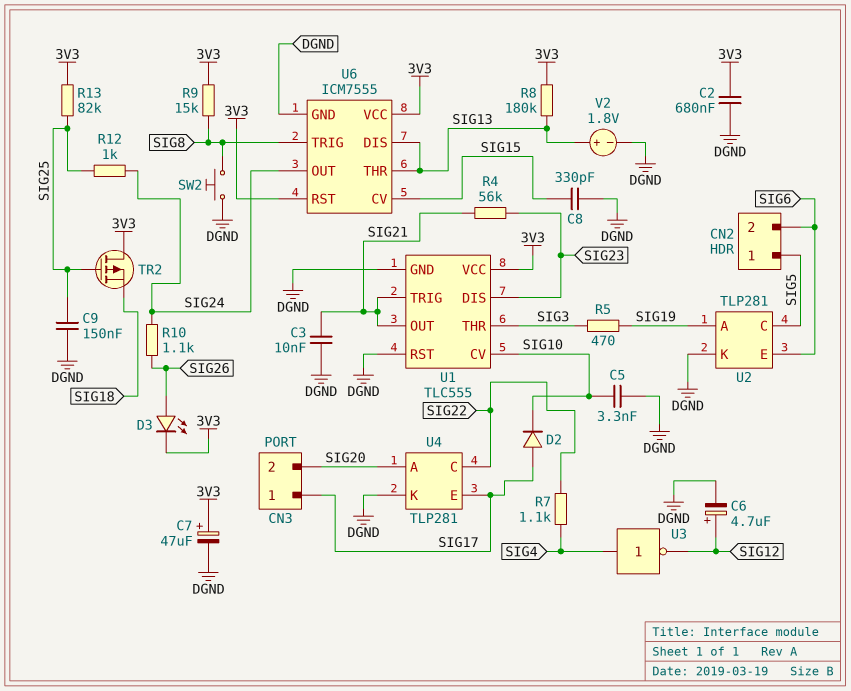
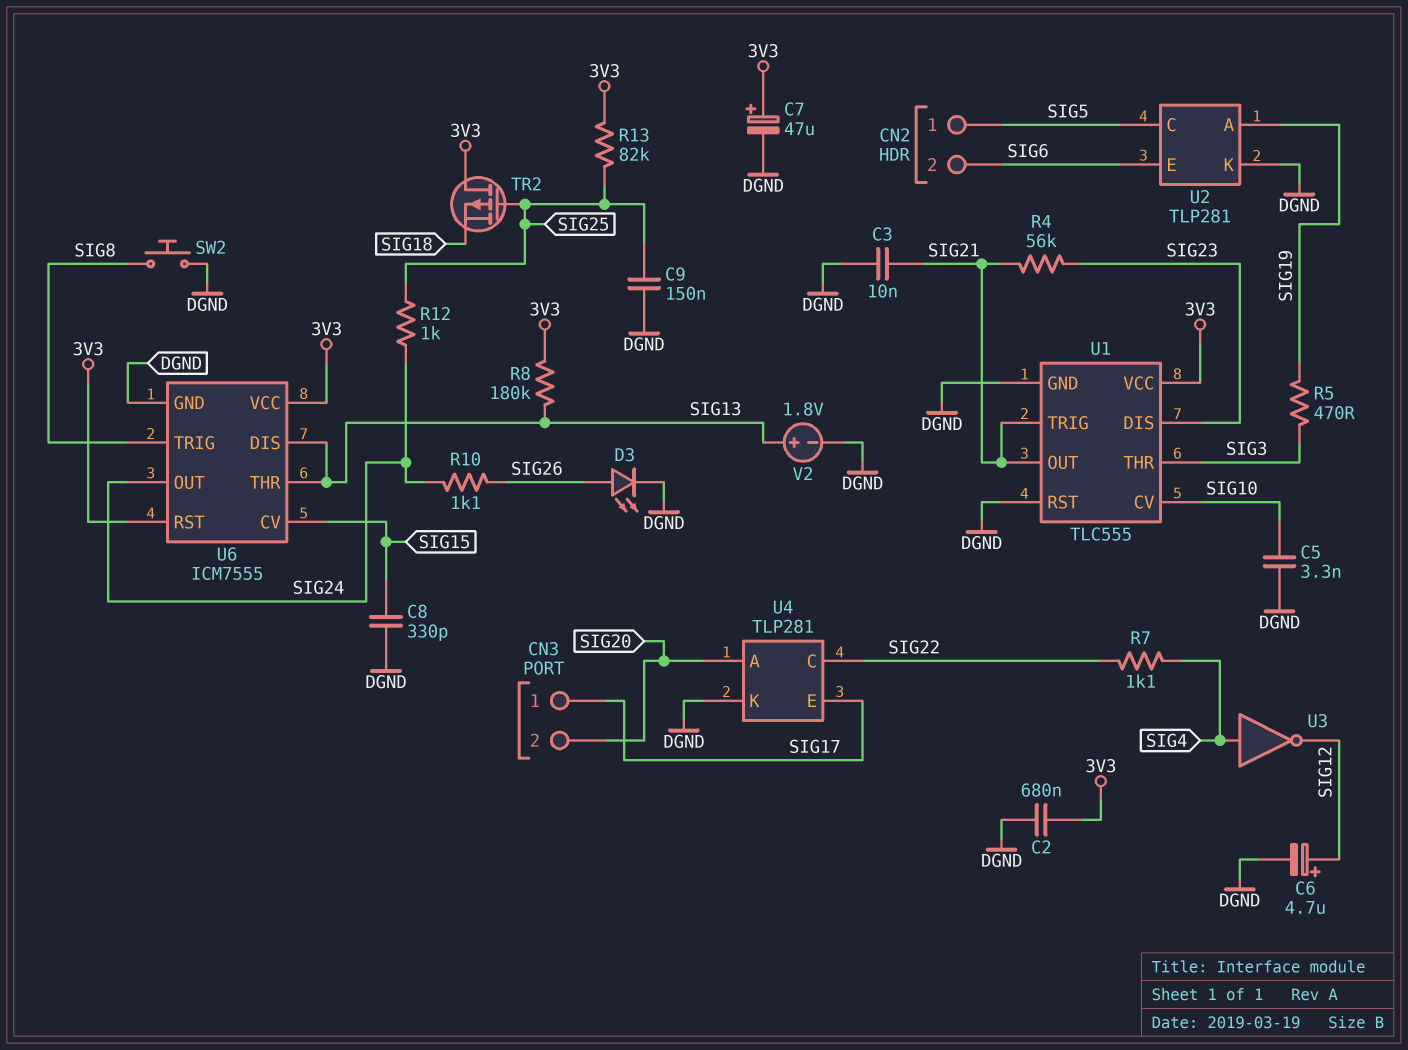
D2: diode (A SIG17, K SIG10) -> none
D3: LED (A SIG26, K 3V3) -> LED (A SIG26, K DGND)
R9: 15k (3V3, SIG8) -> none

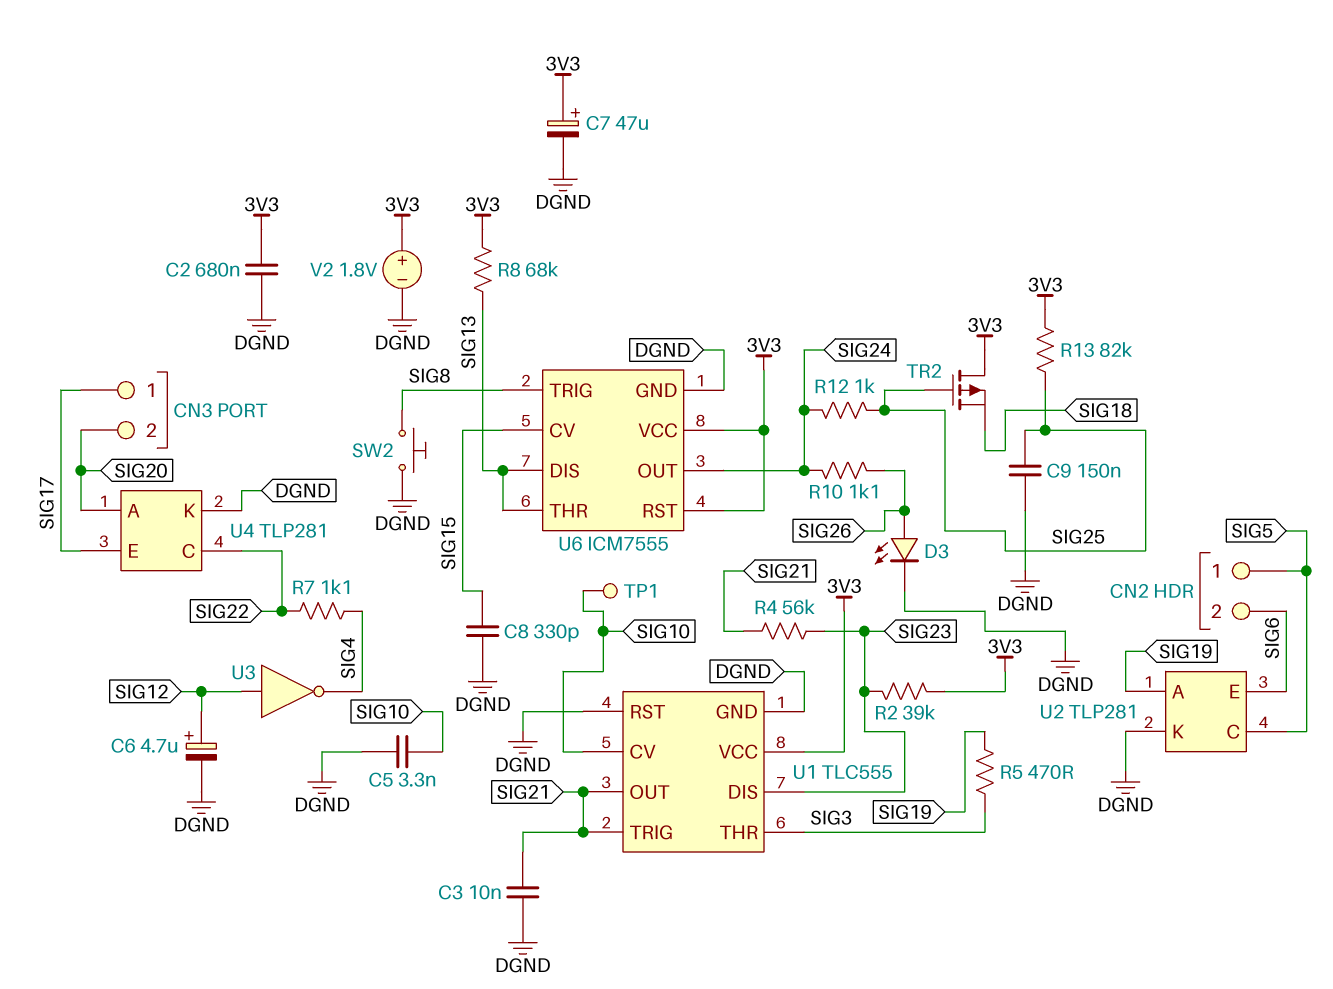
R2: none -> 39k (3V3, SIG23)
R8: 180k (3V3, SIG13) -> 68k (3V3, SIG13)
TP1: none -> test point (SIG10)
U3: NOT (in SIG4, out SIG12) -> NOT (in SIG12, out SIG4)
V2: 1.8V (plus SIG13, minus DGND) -> 1.8V (plus 3V3, minus DGND)

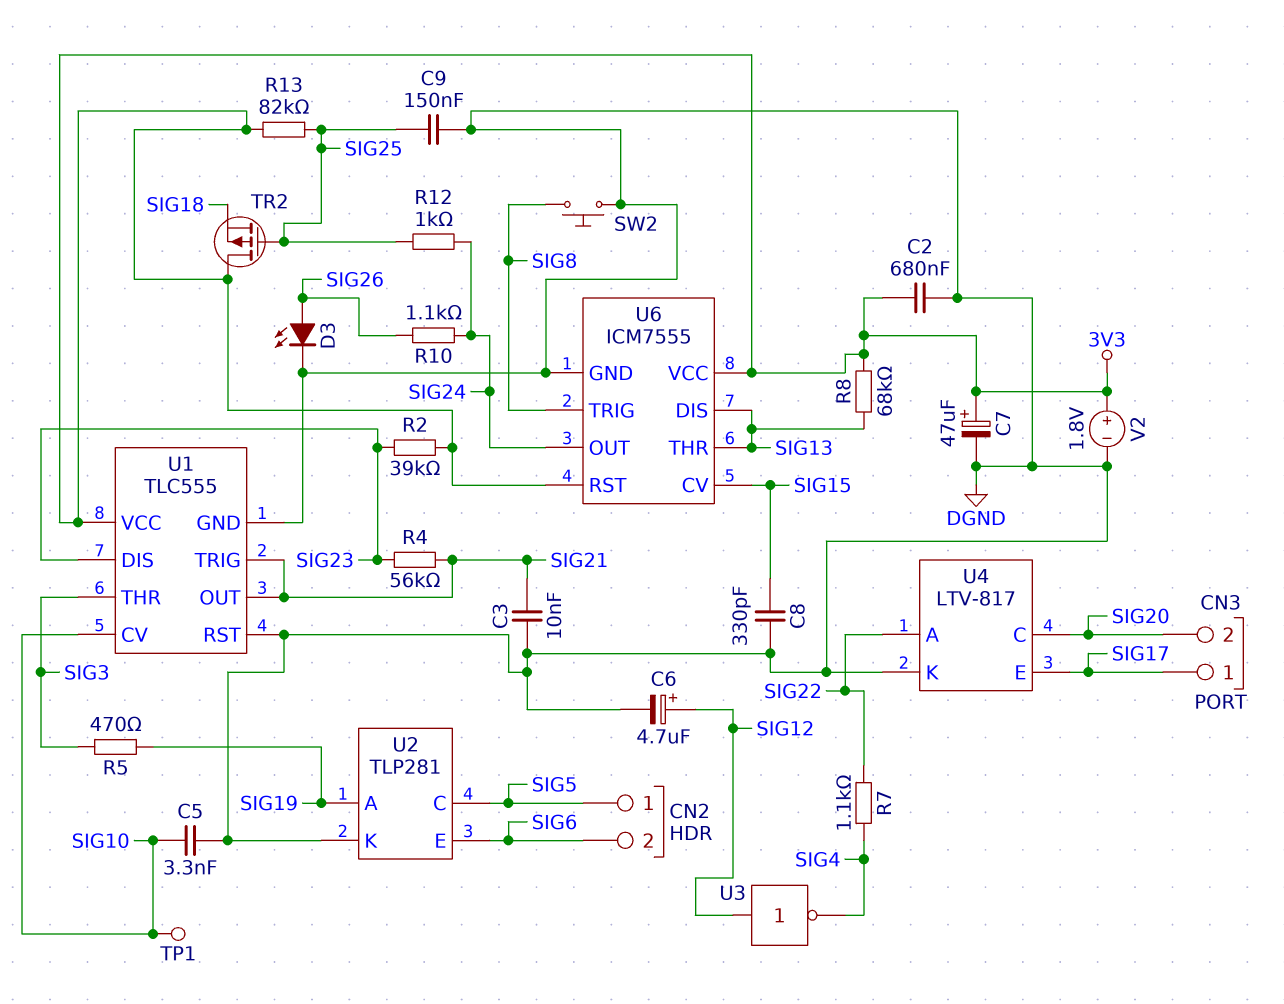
U4: TLP281 -> LTV-817
U4 pin A: SIG20 -> SIG22
U4 pin C: SIG22 -> SIG20

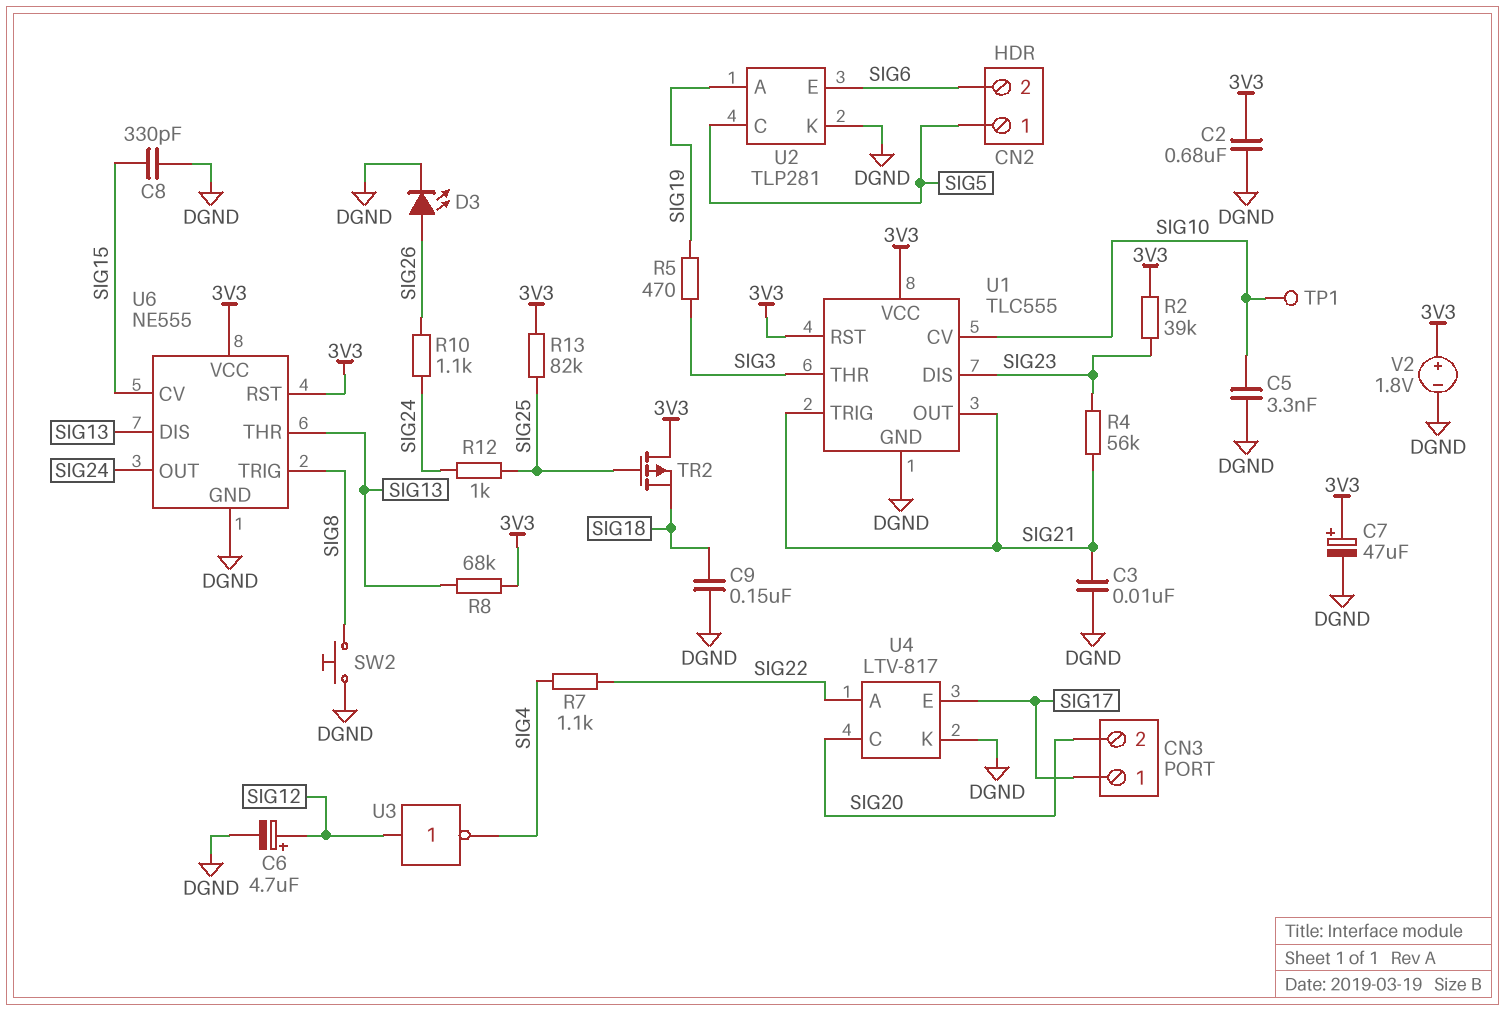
C9: 150nF (DGND, SIG25) -> 150nF (DGND, SIG18)
U1 pin RST: DGND -> 3V3
U6: ICM7555 -> NE555

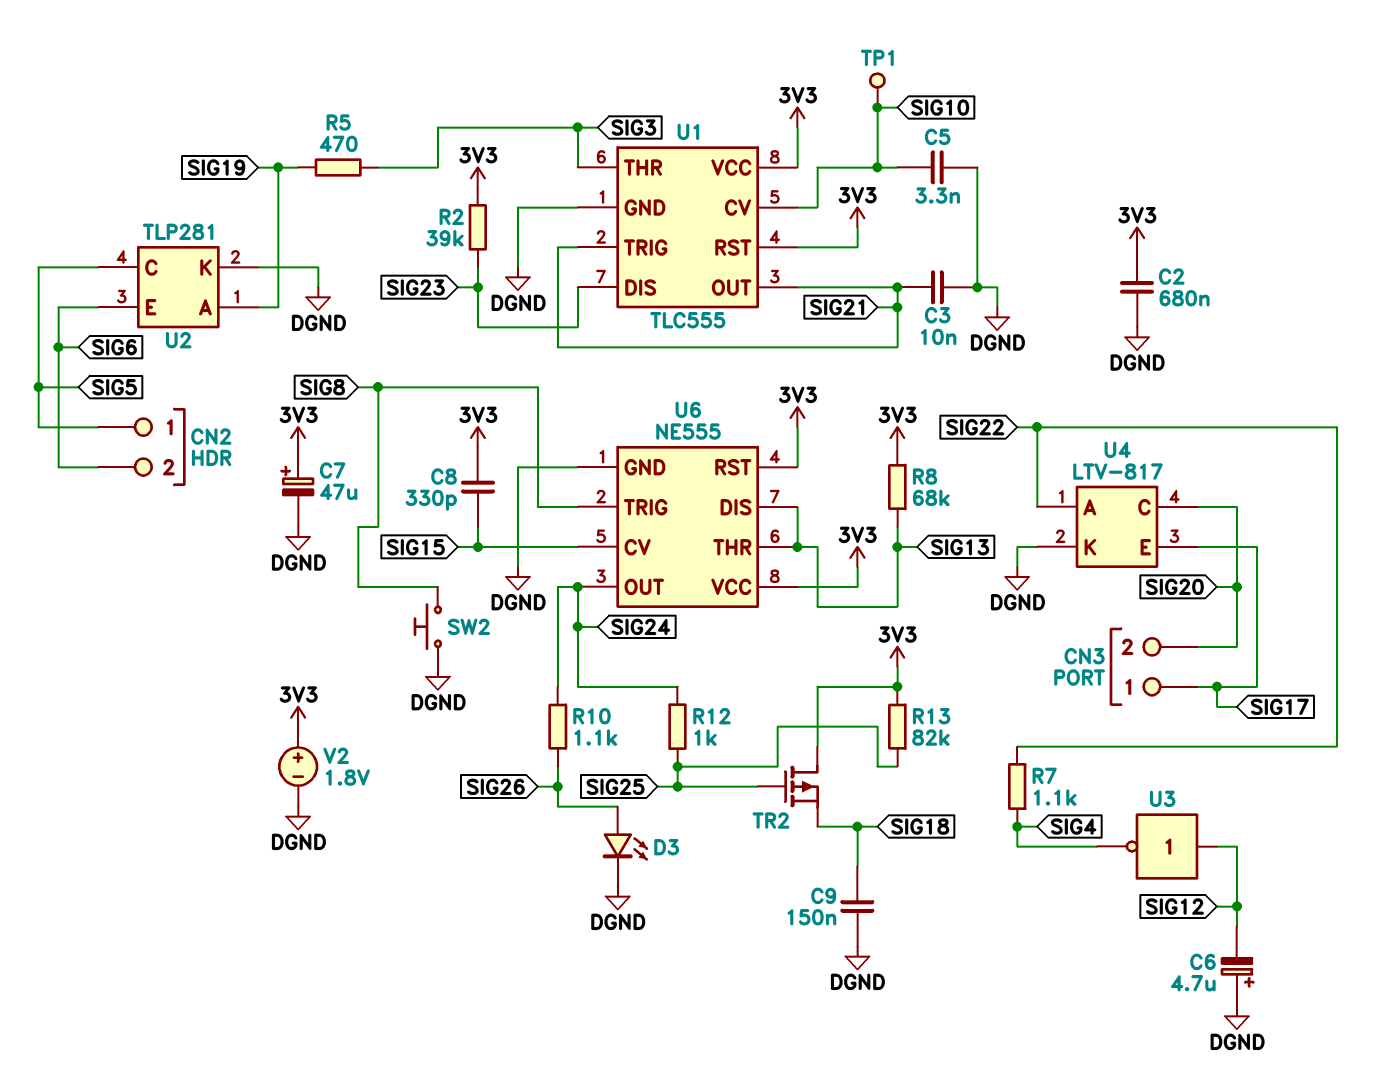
C6: 4.7uF (plus SIG12, minus DGND) -> 4.7uF (plus DGND, minus SIG12)
C8: 330pF (DGND, SIG15) -> 330pF (3V3, SIG15)
R4: 56k (SIG21, SIG23) -> none

